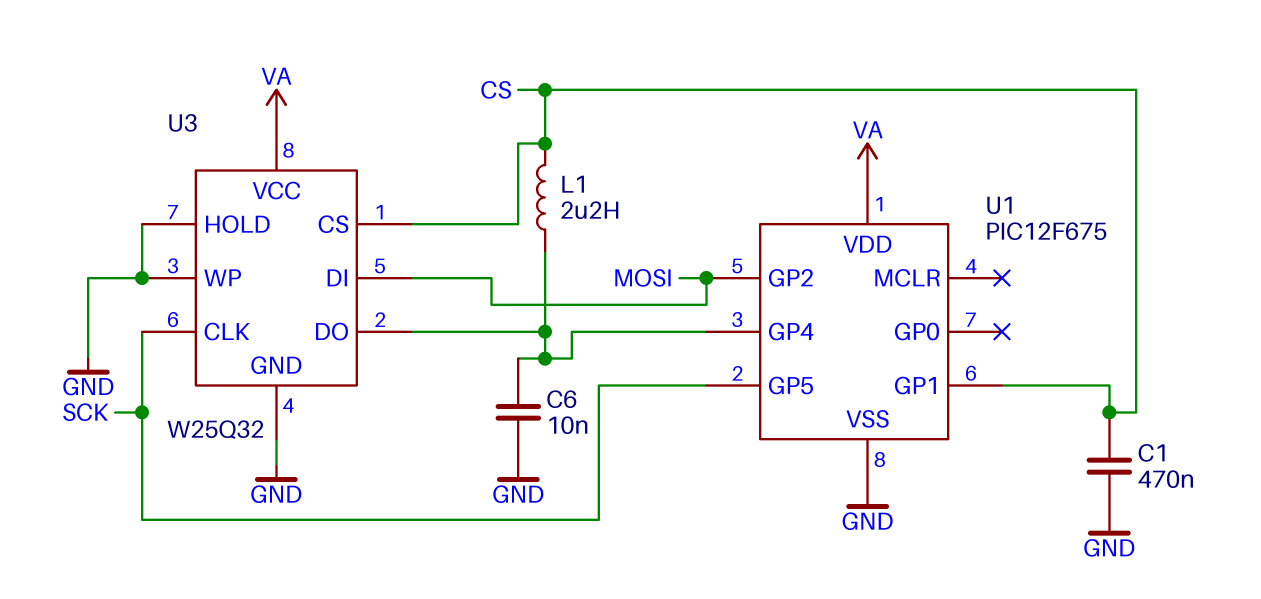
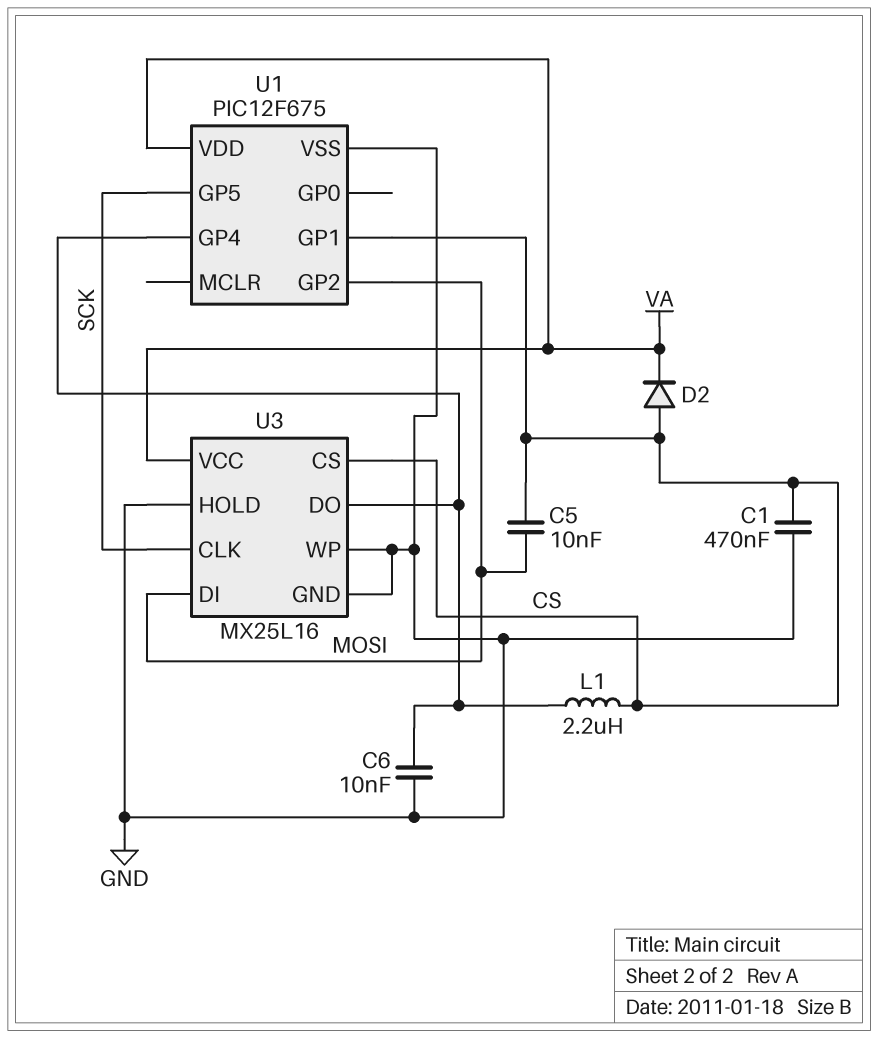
C5: none -> 10nF (CS, MOSI)
D2: none -> diode (A CS, K VA)
U3: W25Q32 -> MX25L16

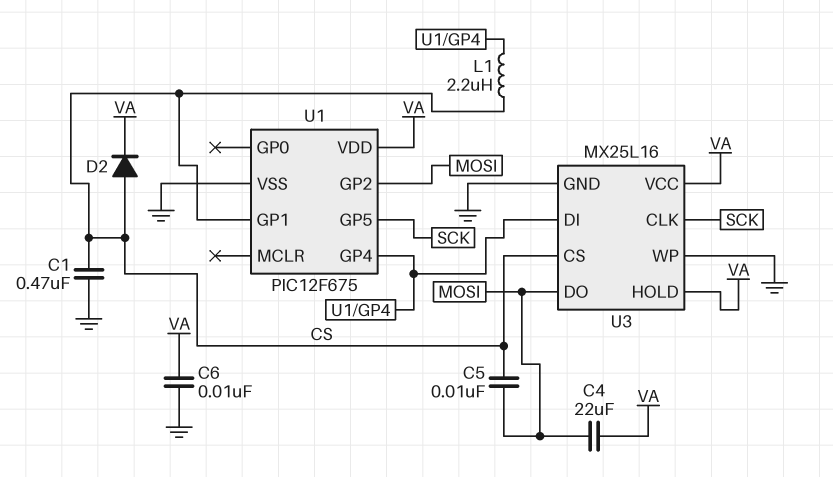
C4: none -> 22uF (MOSI, VA)
C6: 10nF (GND, U1/GP4) -> 10nF (GND, VA)
U3 pin DI: MOSI -> U1/GP4
U3 pin DO: U1/GP4 -> MOSI
U3 pin HOLD: GND -> VA

